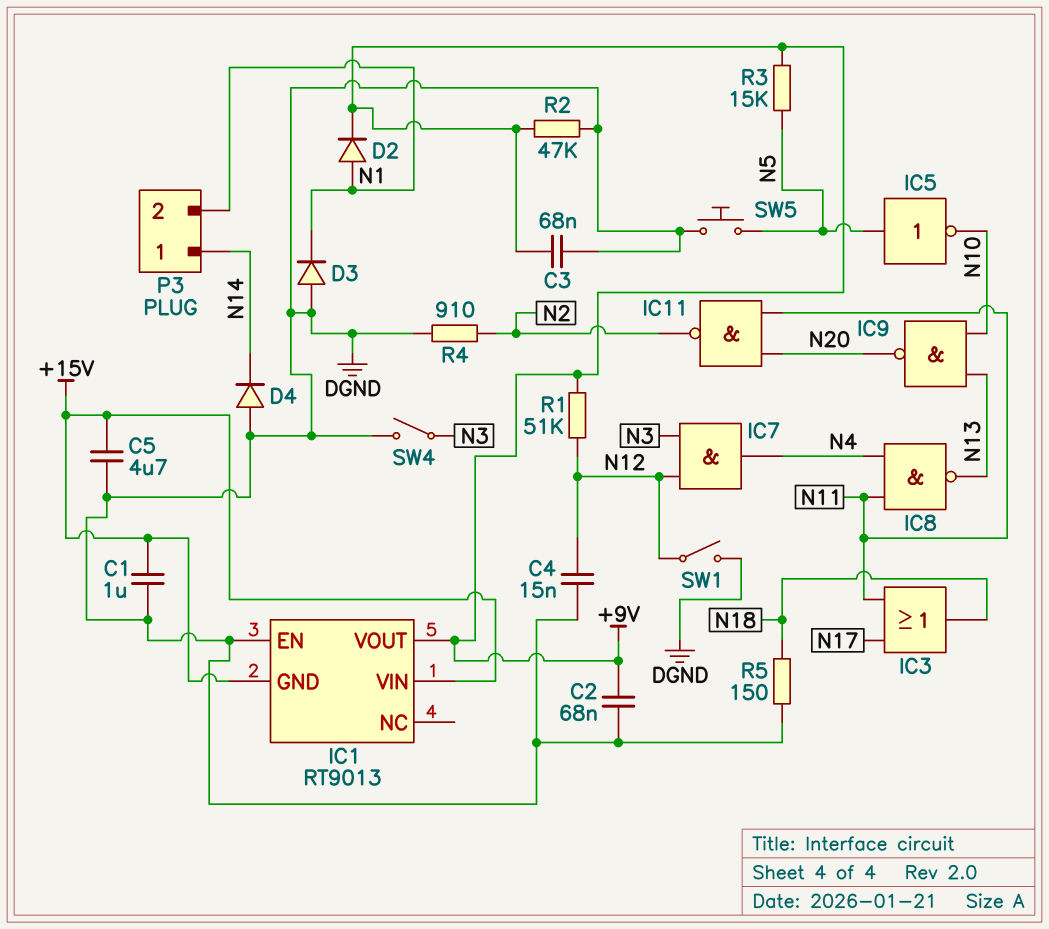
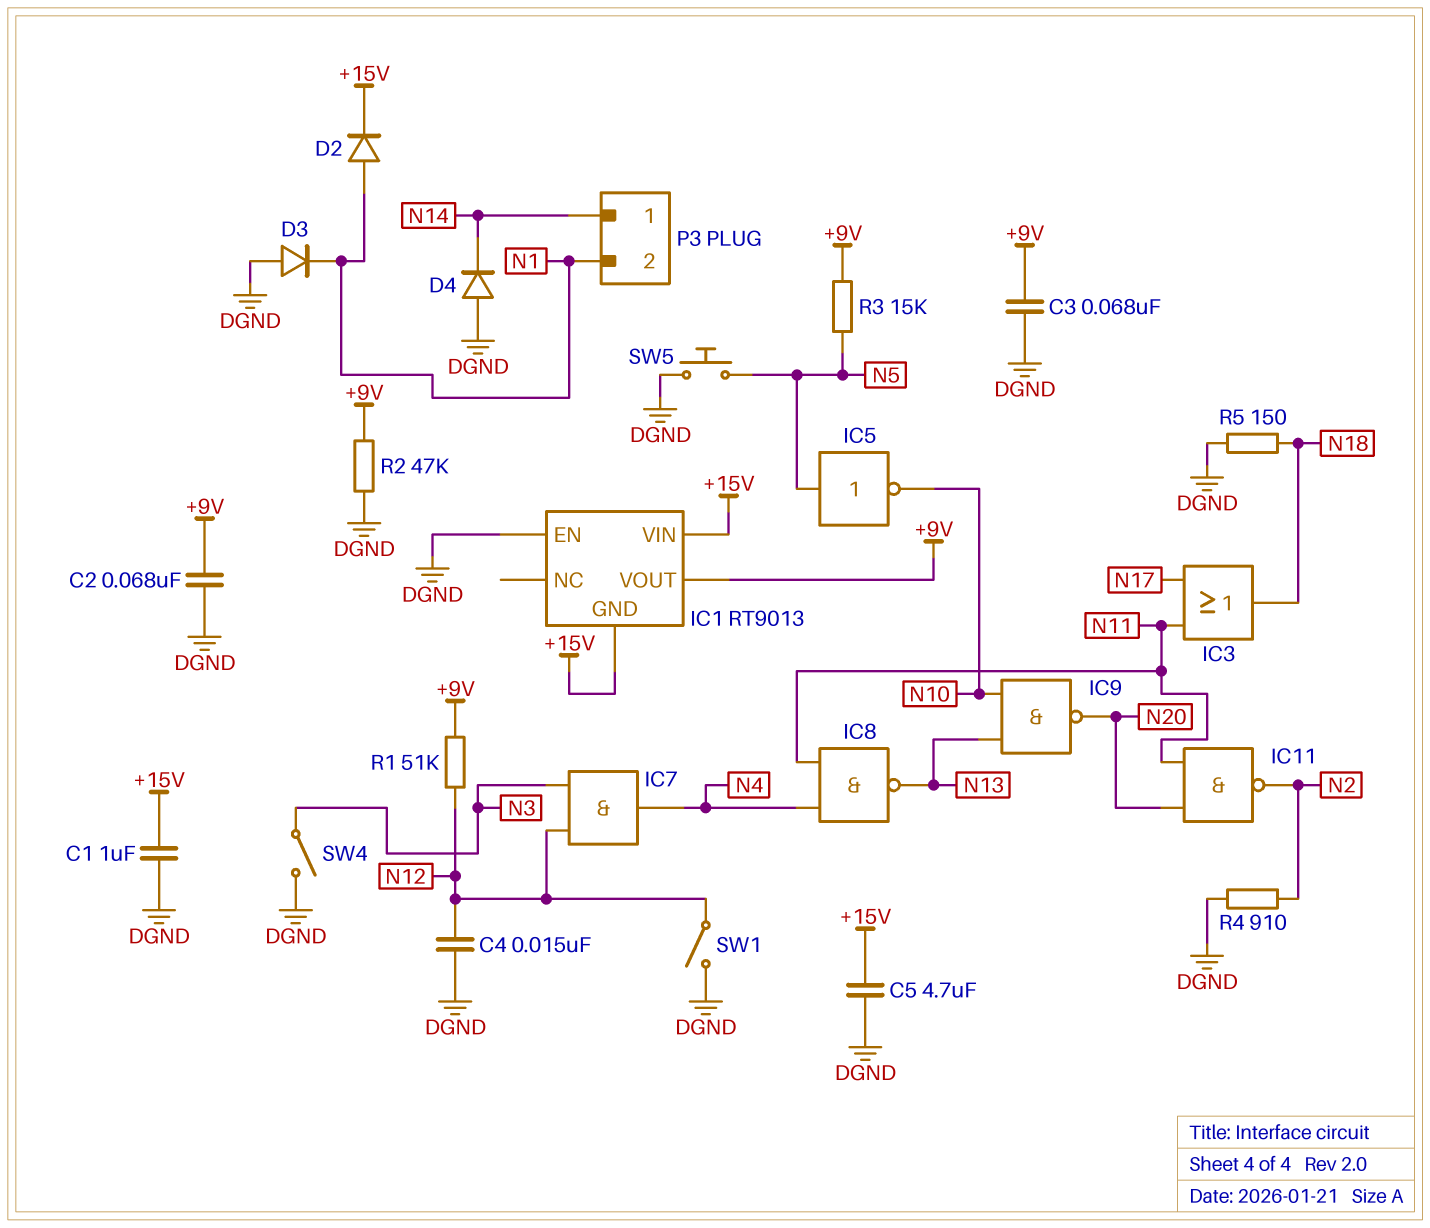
D2: diode (A N1, K +9V) -> diode (A N1, K +15V)

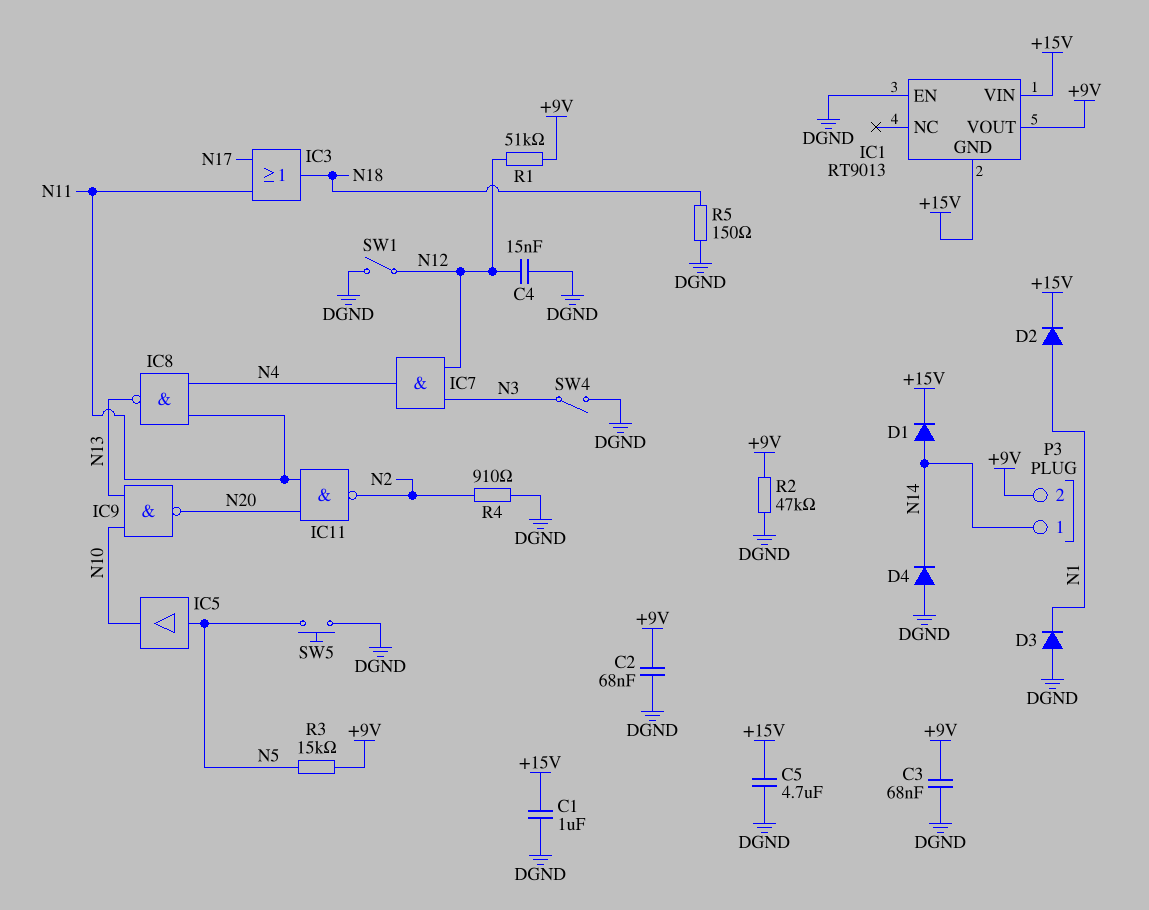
D1: none -> diode (A N14, K +15V)
IC5: NOT (in N5, out N10) -> buffer (in N5, out N10)
P3 pin 2: N1 -> +9V

